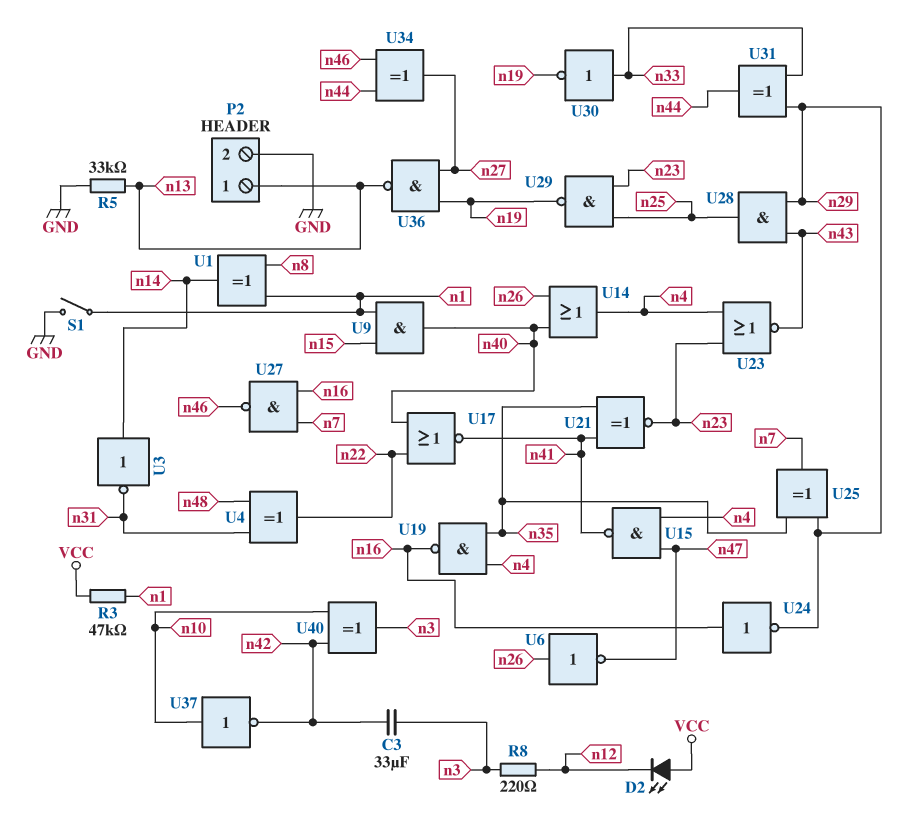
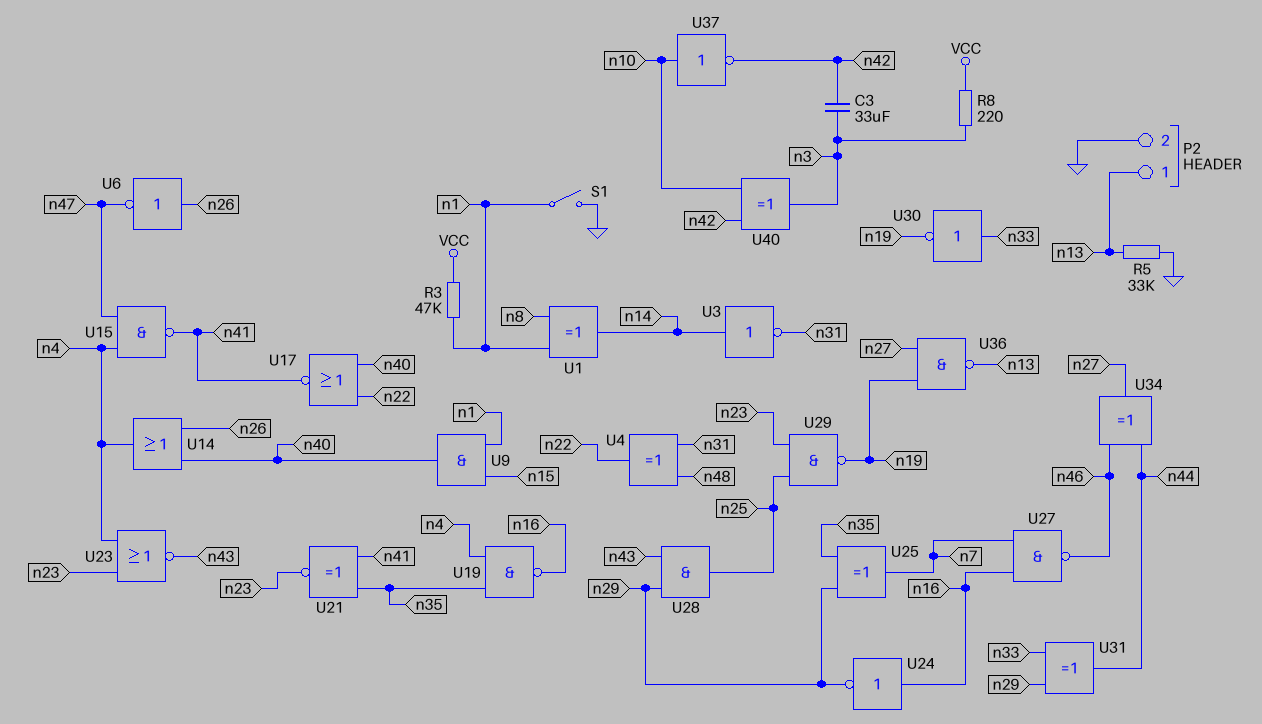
D2: LED (A VCC, K n12) -> none
R8: 220 (n3, n12) -> 220 (VCC, n3)

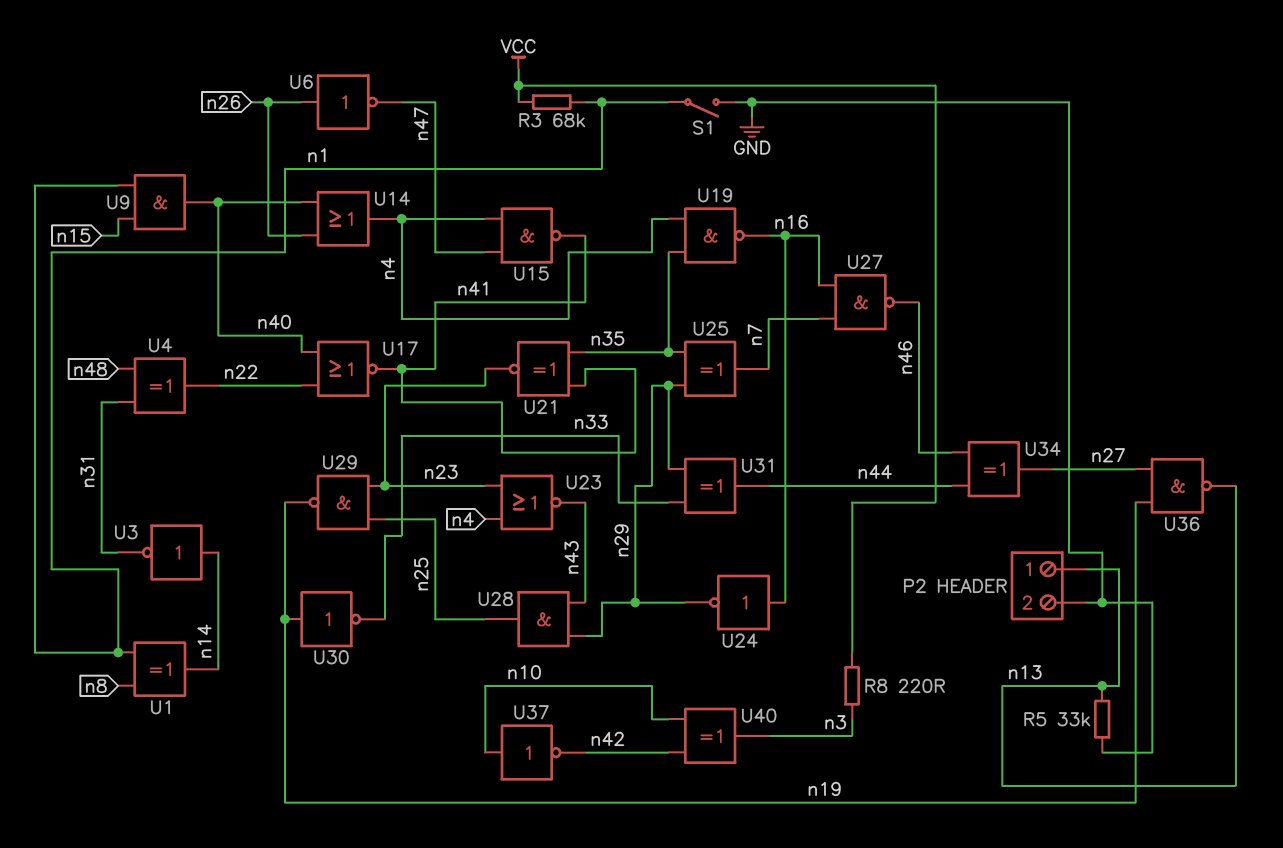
C3: 33uF (n3, n42) -> none
R3: 47k (VCC, n1) -> 68k (VCC, n1)
U30: NOT (in n33, out n19) -> NOT (in n19, out n33)

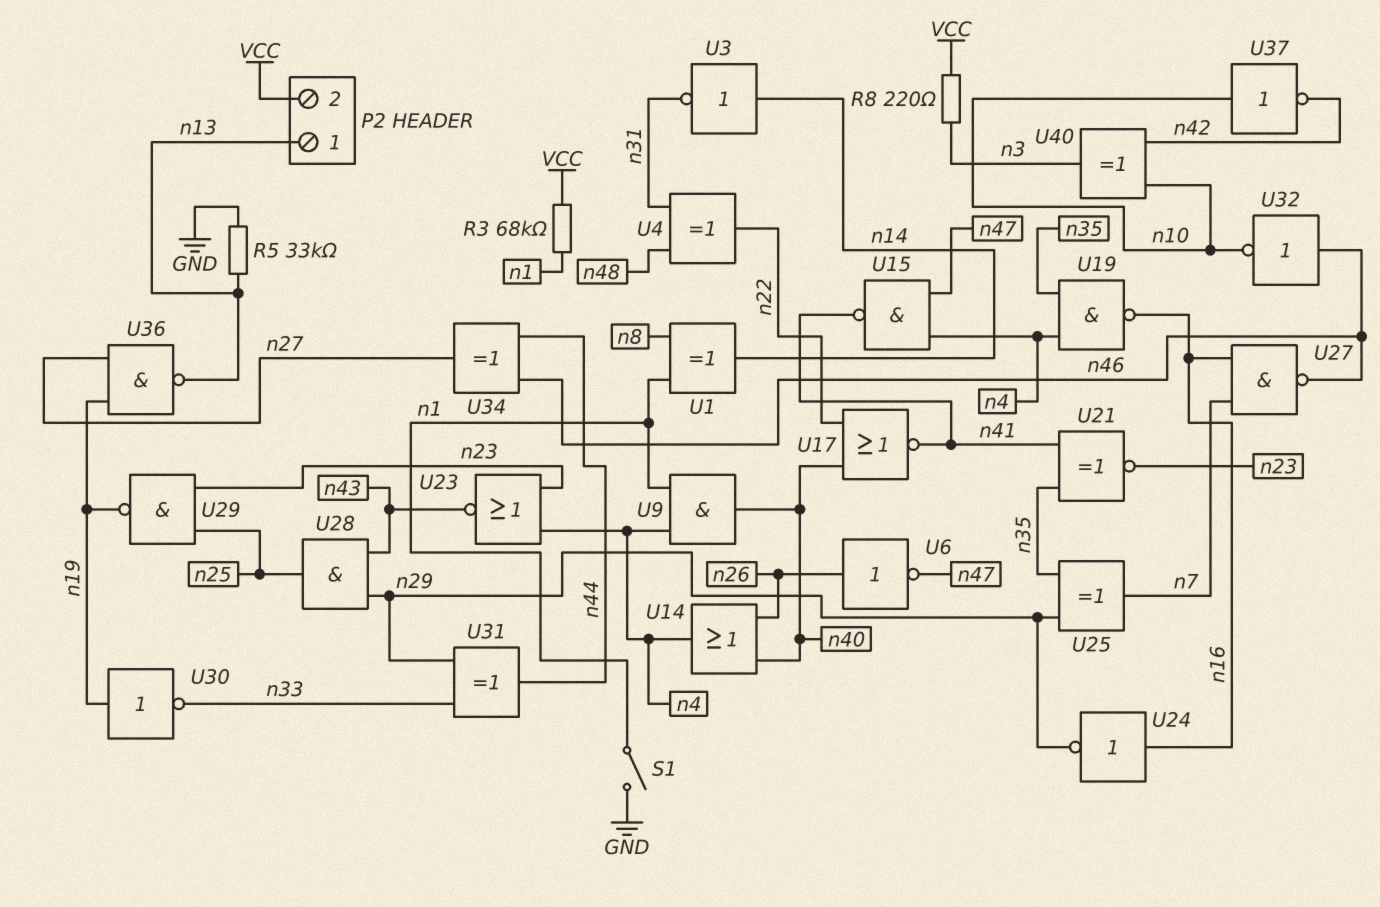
P2 pin 2: GND -> VCC
U9: AND (in n1, in n15, out n40) -> AND (in n1, in n4, out n40)
U32: none -> NOT (in n46, out n10)

